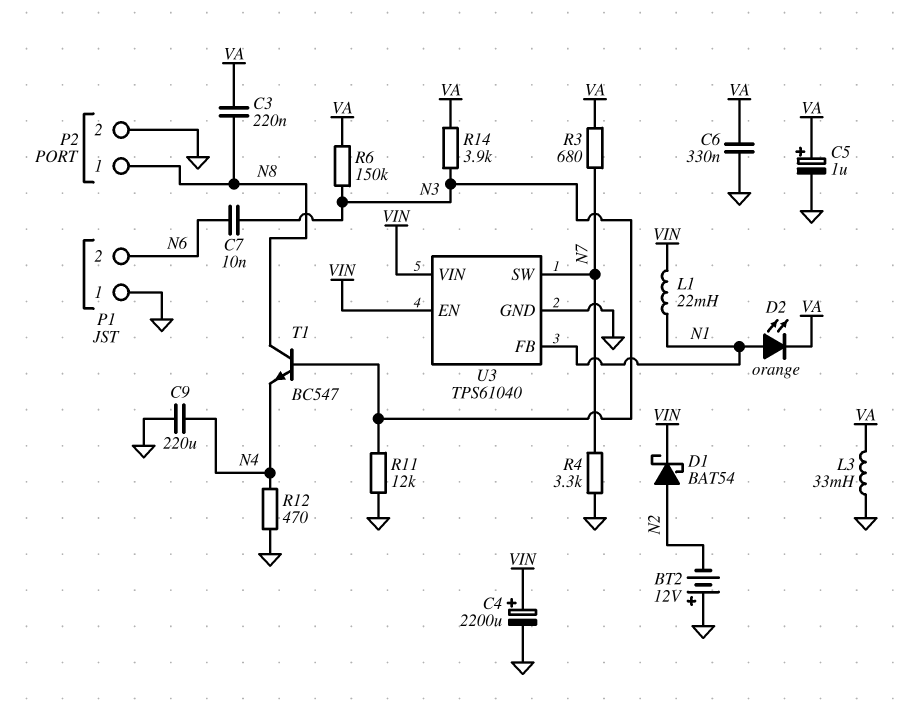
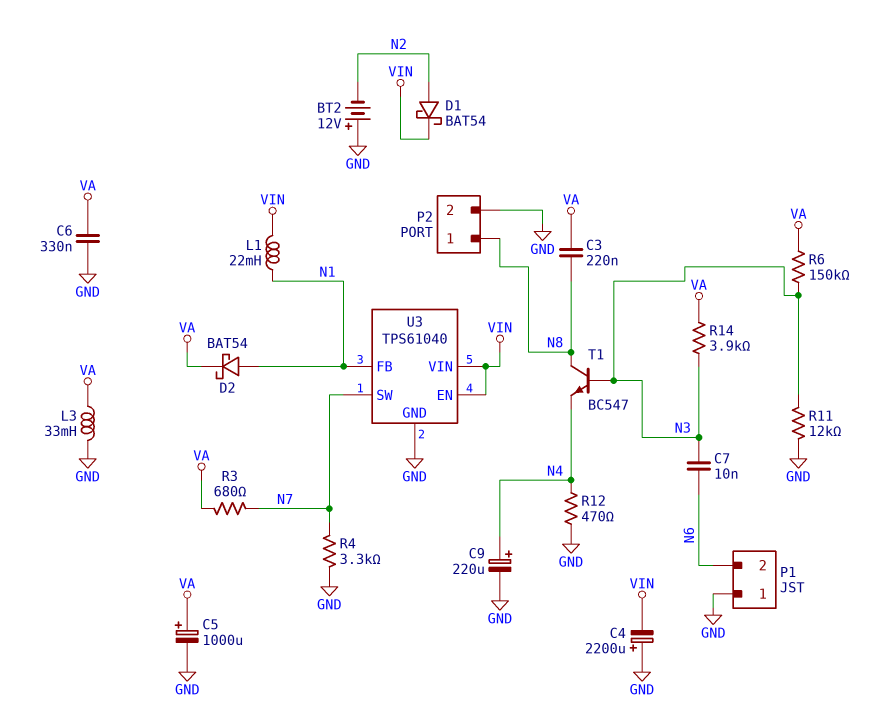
C4: 2200uF (plus VIN, minus GND) -> 2200uF (plus GND, minus VIN)
C5: 1uF (plus VA, minus GND) -> 1000uF (plus VA, minus GND)
C9: 220uF (GND, N4) -> 220uF (plus N4, minus GND)
D2: LED orange (A N1, K VA) -> schottky BAT54 (A N1, K VA)

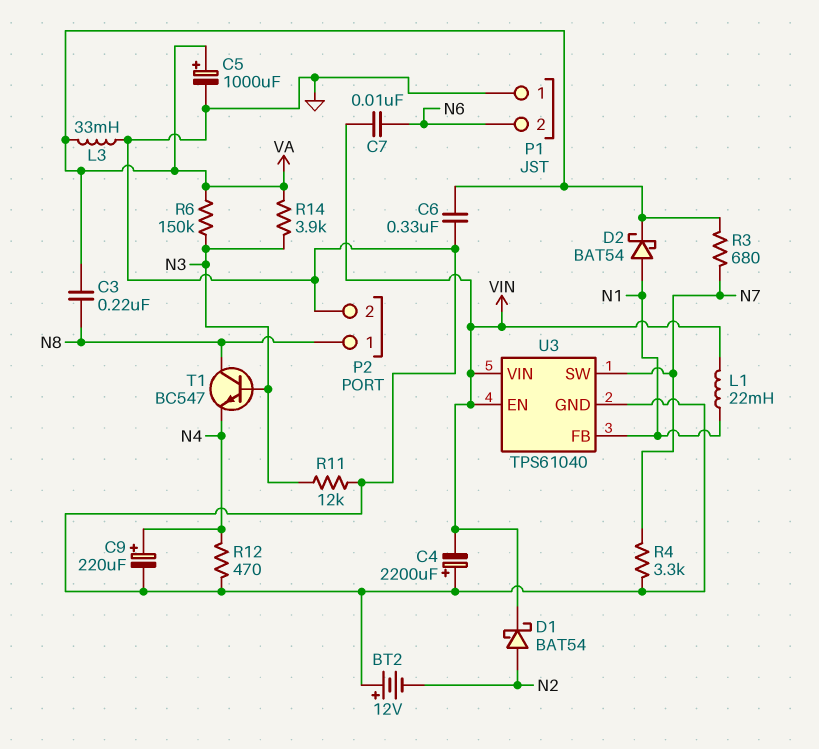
C7: 10nF (N3, N6) -> 10nF (N6, VIN)

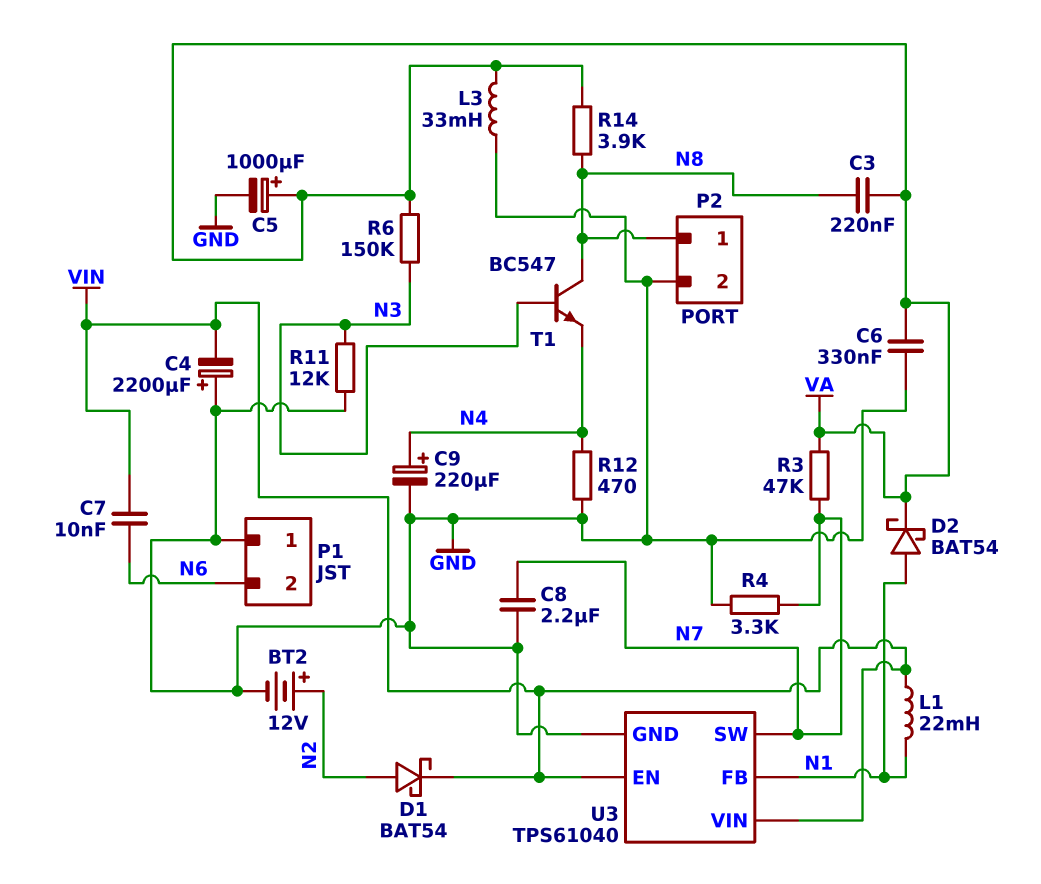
BT2: 12V (plus GND, minus N2) -> 12V (plus N2, minus GND)
C8: none -> 2.2uF (GND, N7)
R3: 680 (N7, VA) -> 47k (N7, VA)
R14: 3.9k (N3, VA) -> 3.9k (N8, VA)

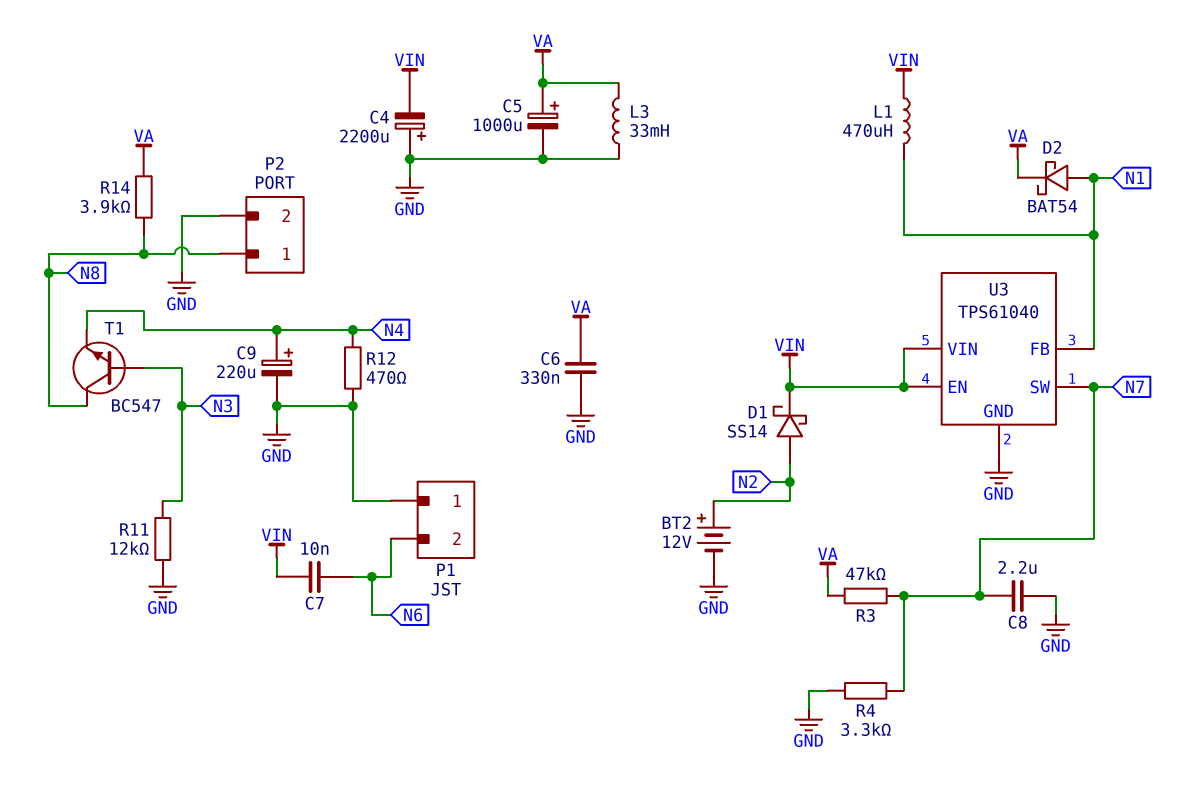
C3: 220nF (N8, VA) -> none
D1: schottky BAT54 (A N2, K VIN) -> schottky SS14 (A N2, K VIN)
L1: 22mH (N1, VIN) -> 470uH (N1, VIN)
R6: 150k (N3, VA) -> none

